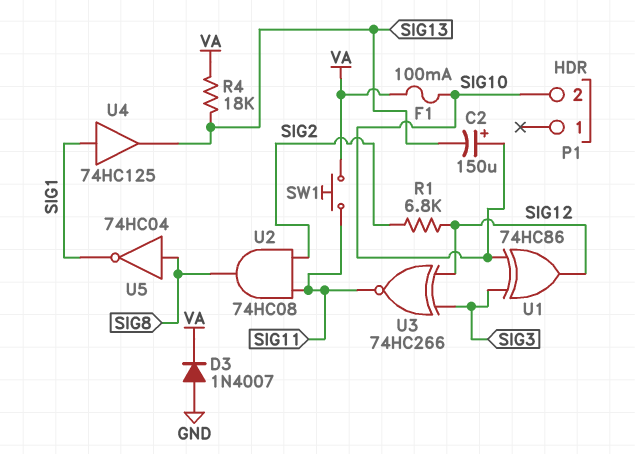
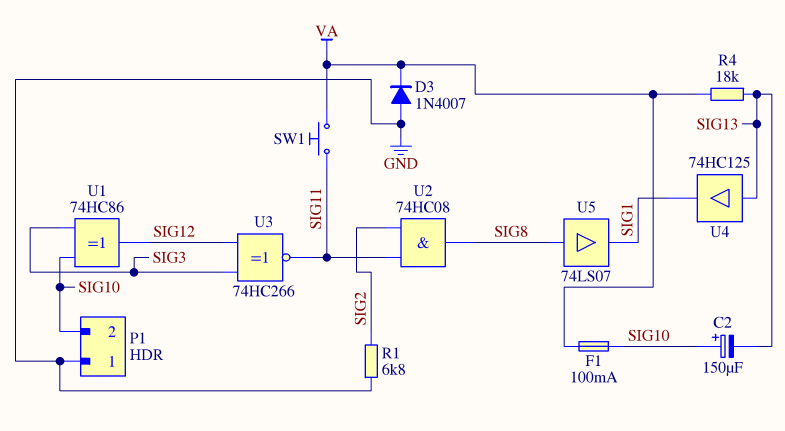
P1 pin 1: none -> GND
R1: 6.8k (SIG2, SIG12) -> 6.8k (GND, SIG2)
U4: buffer 74HC125 (in SIG1, out SIG13) -> buffer 74HC125 (in SIG13, out SIG1)
U5: NOT 74HC04 (in SIG8, out SIG1) -> buffer 74LS07 (in SIG8, out SIG1)

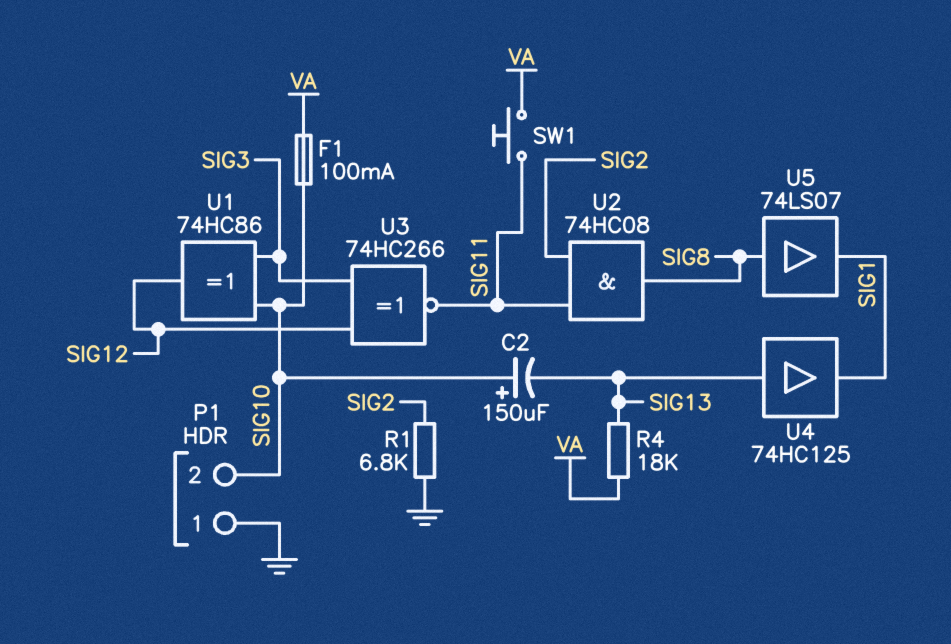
D3: diode 1N4007 (A GND, K VA) -> none

